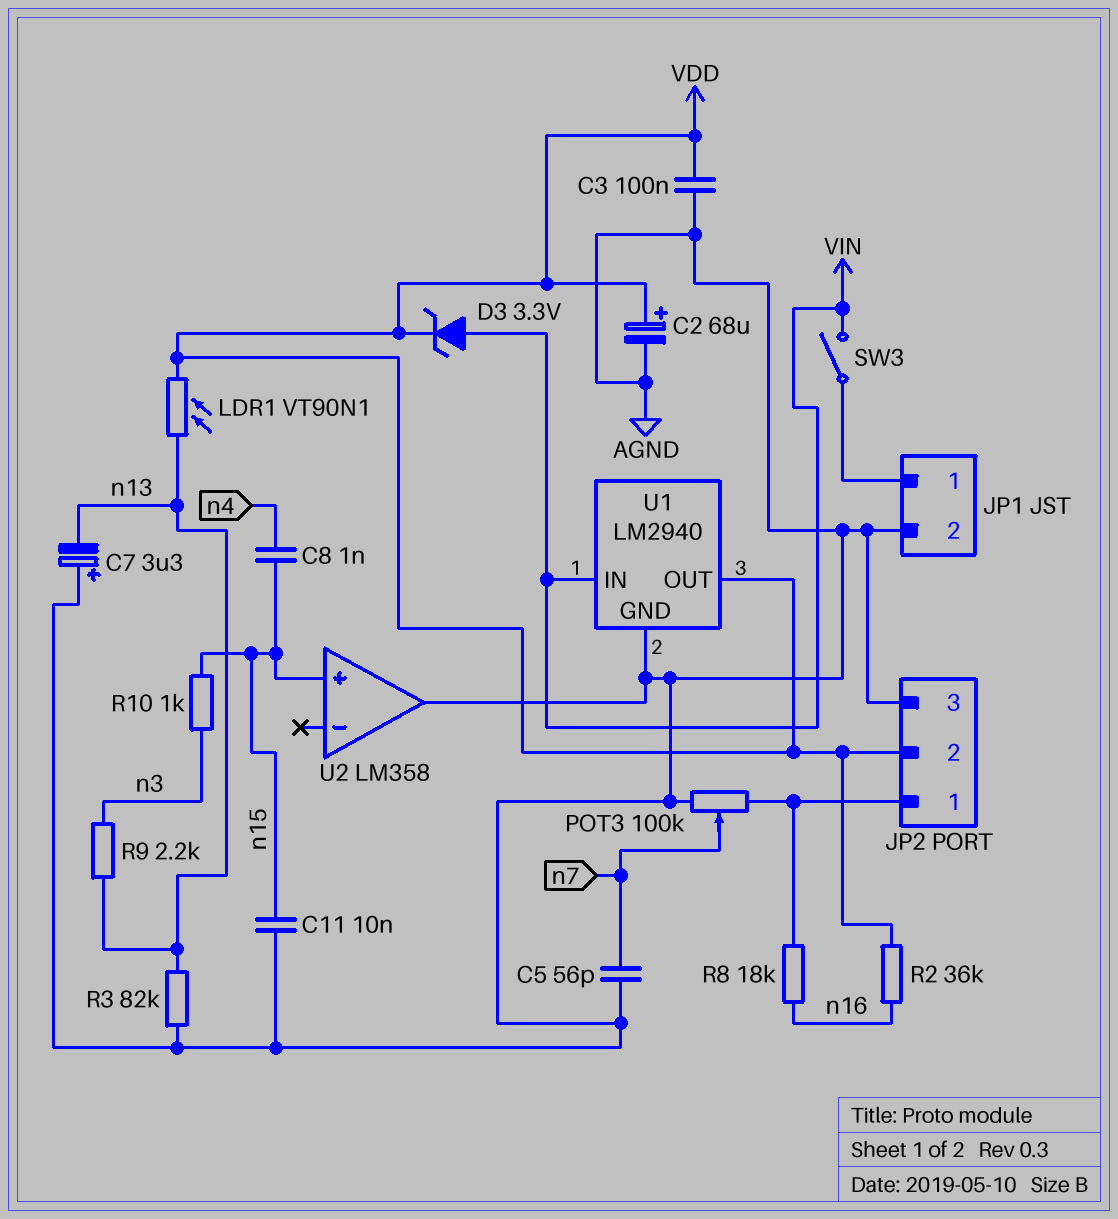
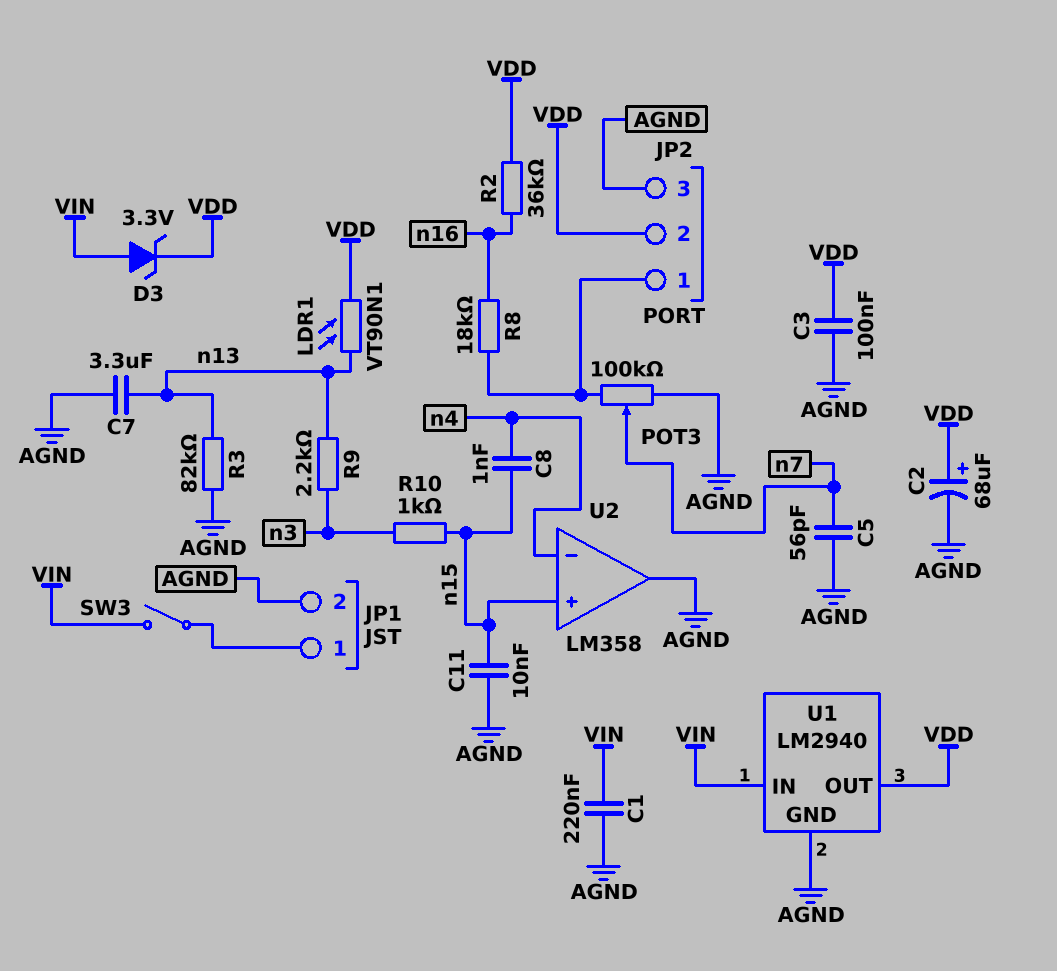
C1: none -> 220nF (AGND, VIN)
C7: 3.3uF (plus AGND, minus n13) -> 3.3uF (AGND, n13)
U2 pin in-: none -> n4

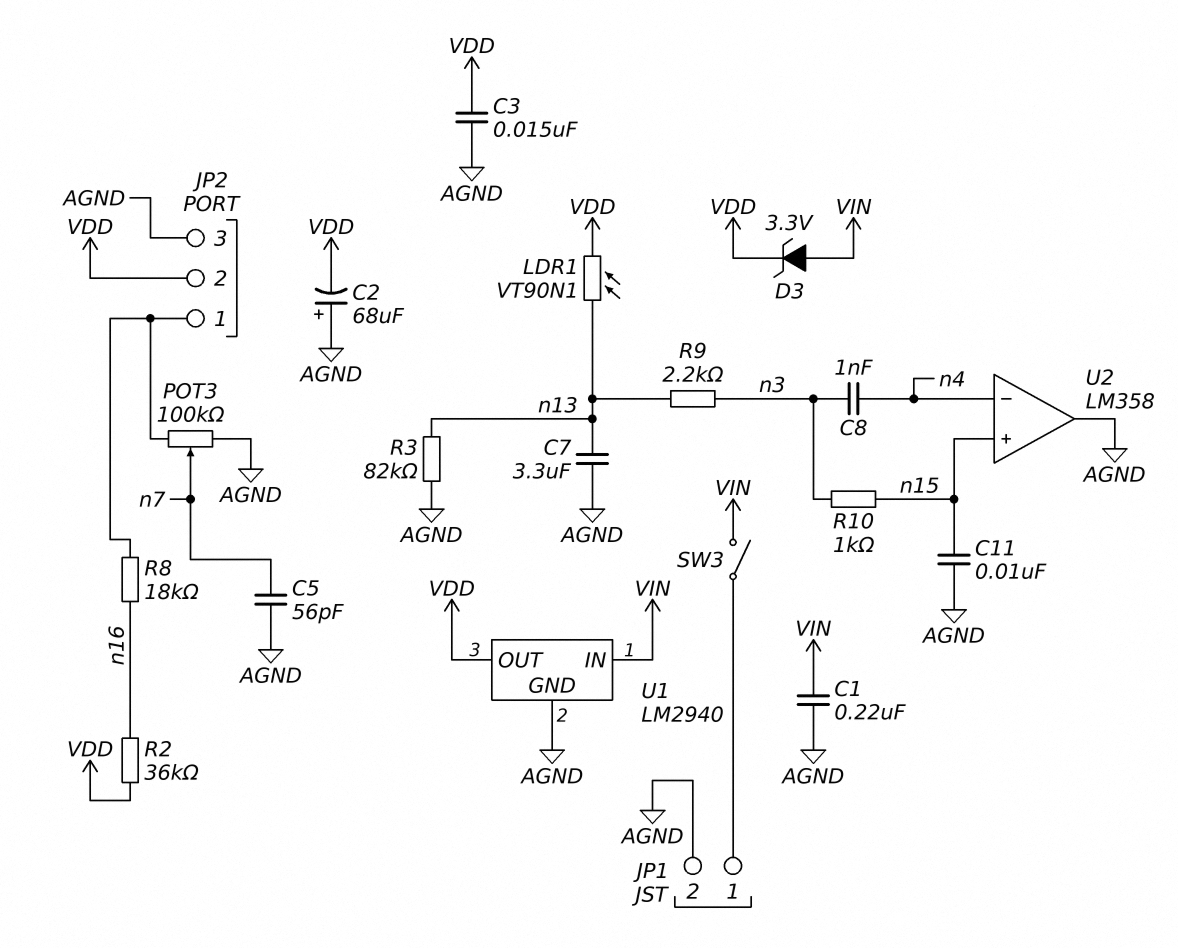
C2: 68uF (plus VDD, minus AGND) -> 68uF (plus AGND, minus VDD)
C3: 100nF (AGND, VDD) -> 15nF (AGND, VDD)
C8: 1nF (n4, n15) -> 1nF (n3, n4)

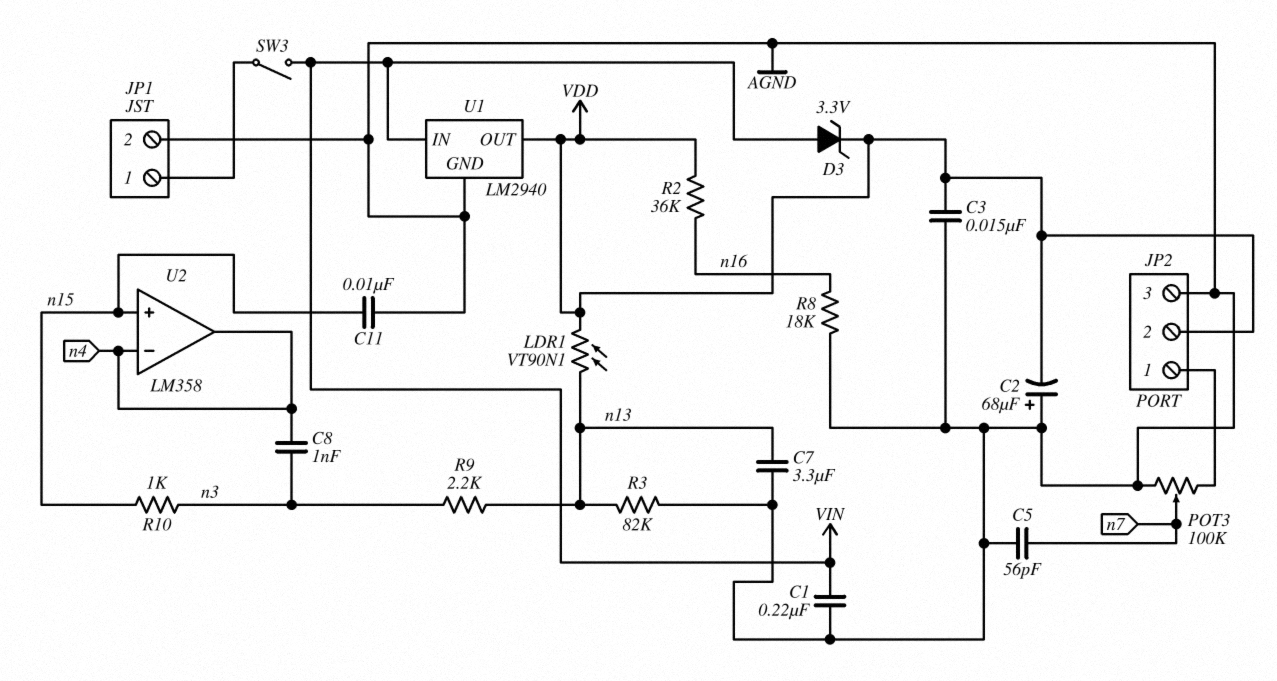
R8: 18k (JP2/1, n16) -> 18k (AGND, n16)
U2 pin out: AGND -> n4

